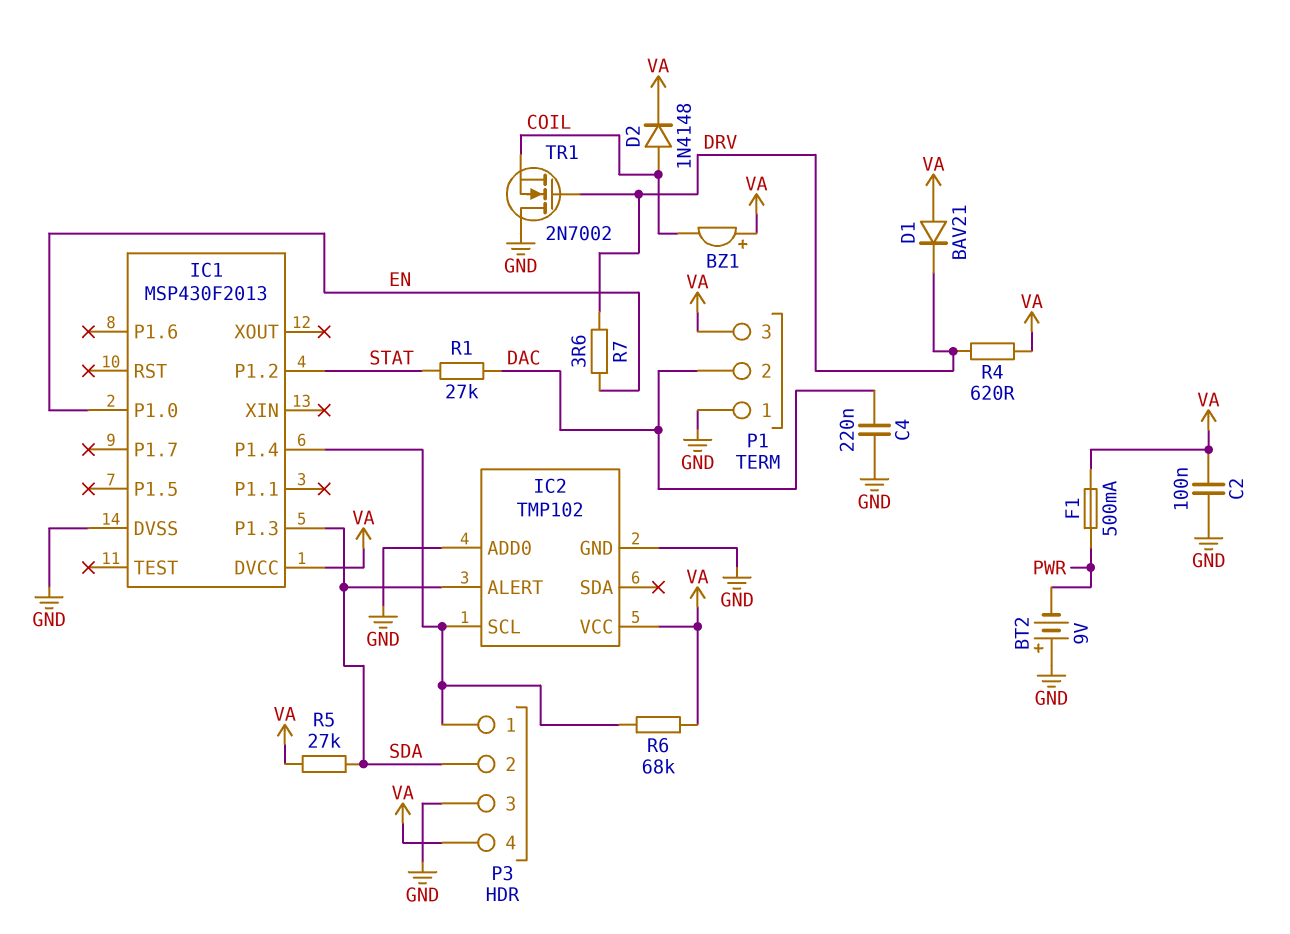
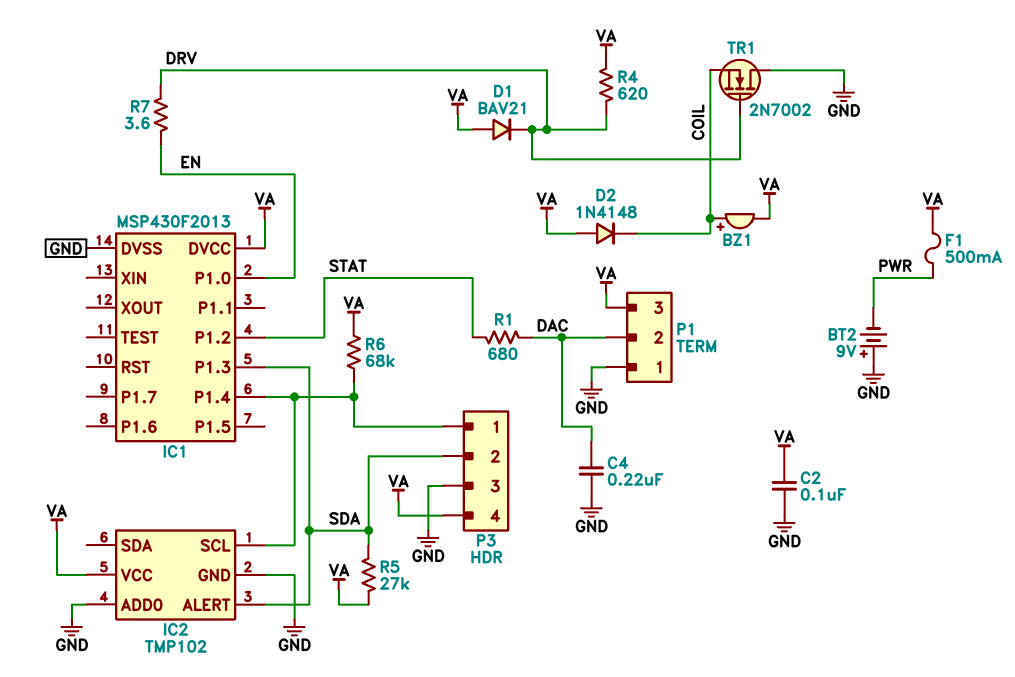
BZ1: buzzer (plus VA, minus COIL) -> buzzer (plus COIL, minus VA)
D2: diode 1N4148 (A COIL, K VA) -> diode 1N4148 (A VA, K COIL)
R1: 27k (DAC, STAT) -> 680 (DAC, STAT)

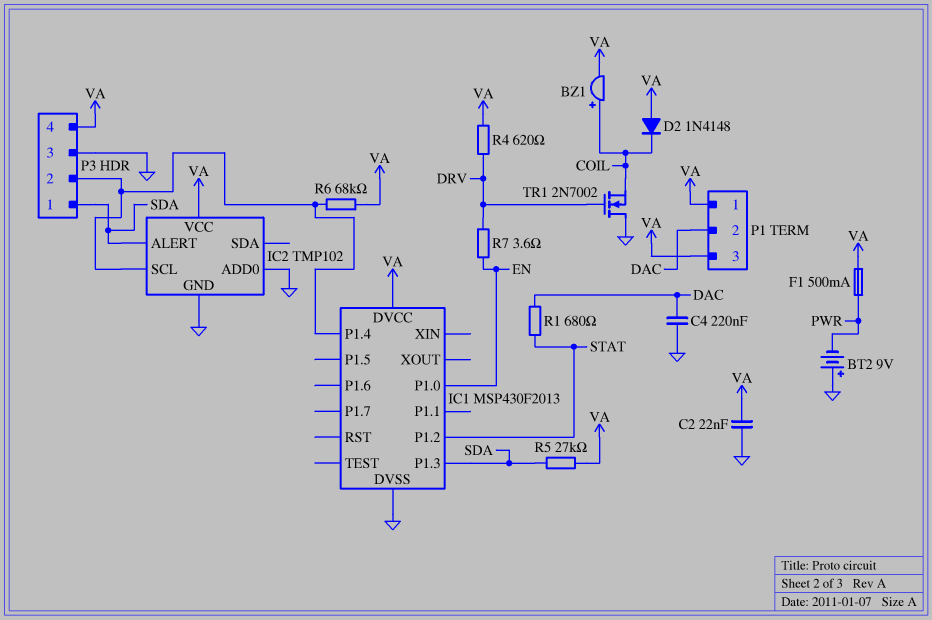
C2: 100nF (GND, VA) -> 22nF (GND, VA)
D1: diode BAV21 (A VA, K DRV) -> none
P1 pin 1: GND -> VA
P3 pin 1: IC1/P1.4 -> SDA
P3 pin 2: SDA -> IC1/P1.4

